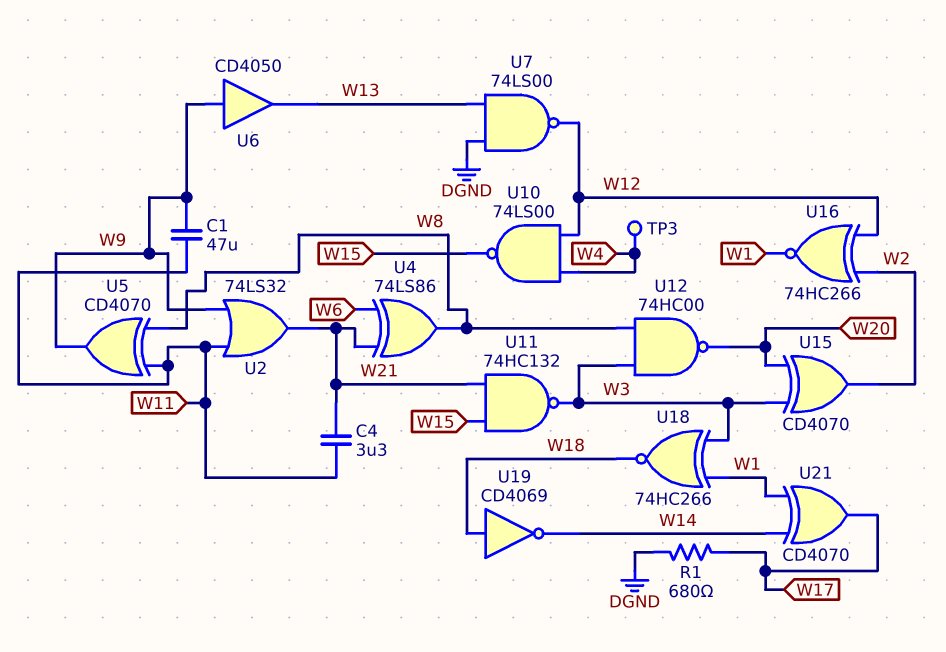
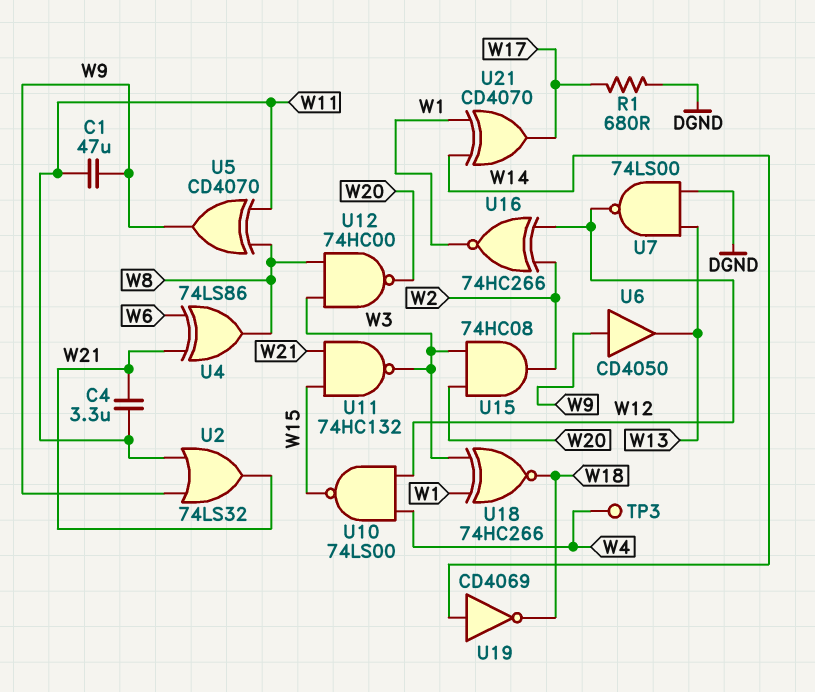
U15: XOR CD4070 (in W3, in W20, out W2) -> AND 74HC08 (in W3, in W20, out W2)
U19: NOT CD4069 (in W18, out W14) -> NOT CD4069 (in W14, out W18)

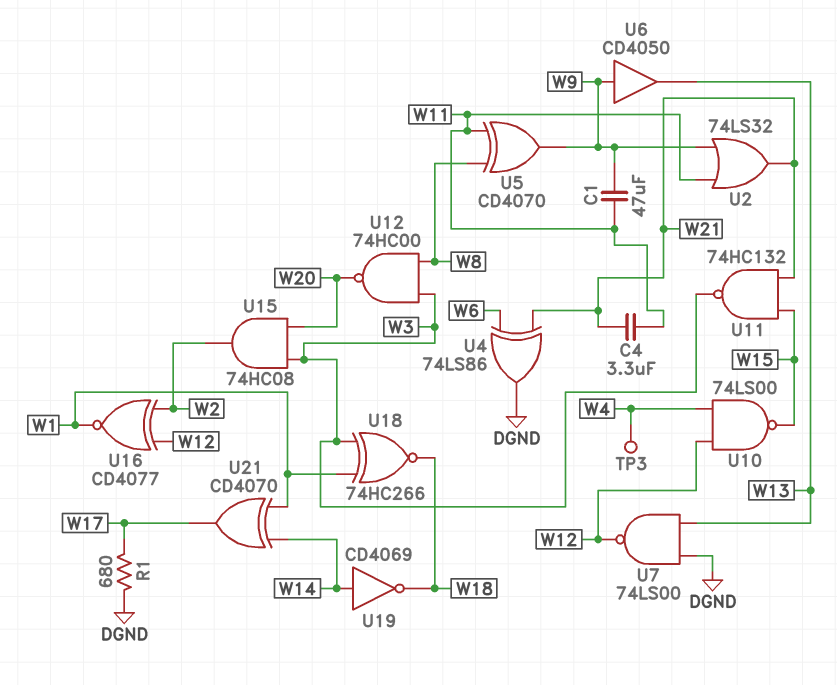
U4: XOR 74LS86 (in W6, in W21, out W8) -> XOR 74LS86 (in W6, in W21, out DGND)
U16: XNOR 74HC266 (in W2, in W12, out W1) -> XNOR CD4077 (in W2, in W12, out W1)

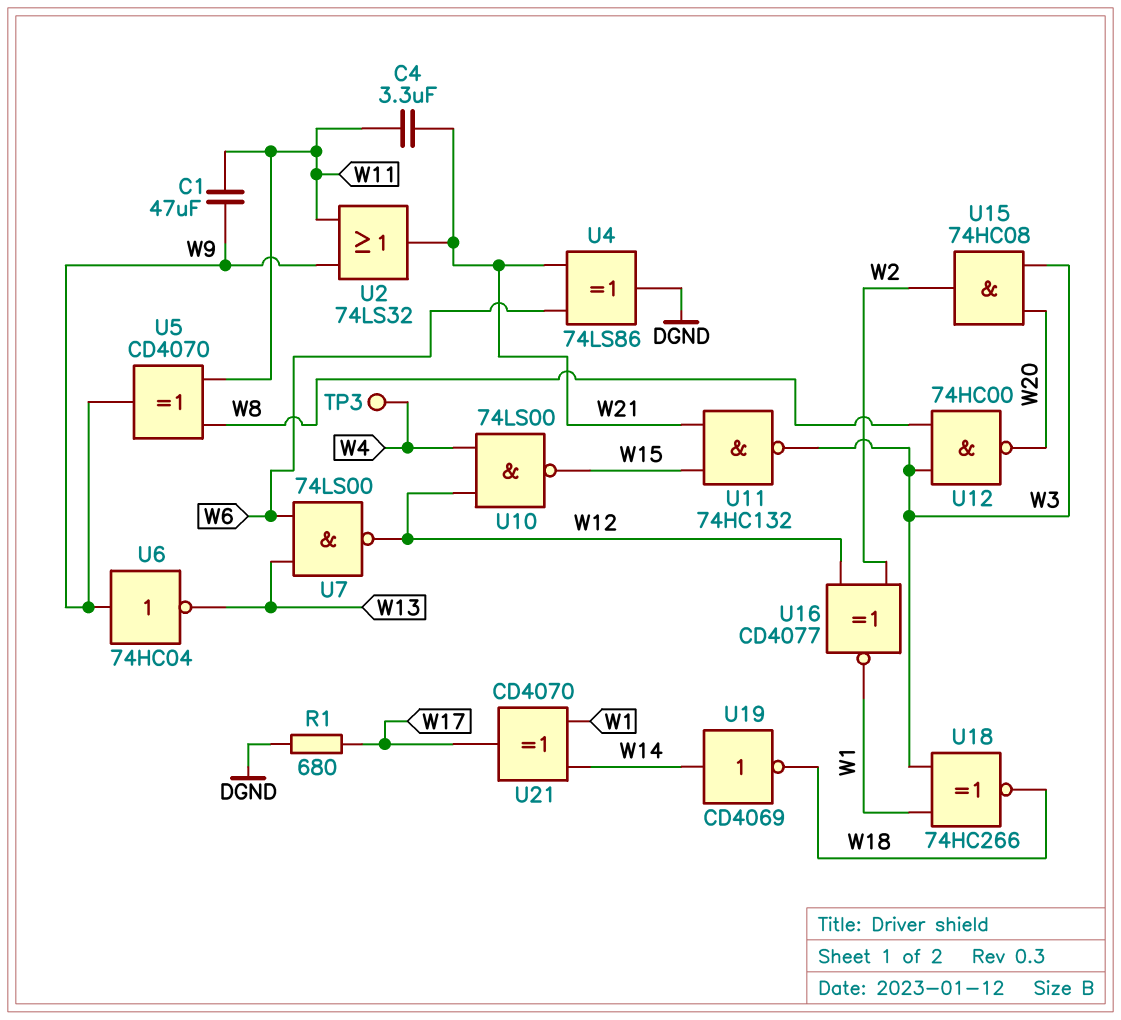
U6: buffer CD4050 (in W9, out W13) -> NOT 74HC04 (in W9, out W13)
U7: NAND 74LS00 (in DGND, in W13, out W12) -> NAND 74LS00 (in W6, in W13, out W12)

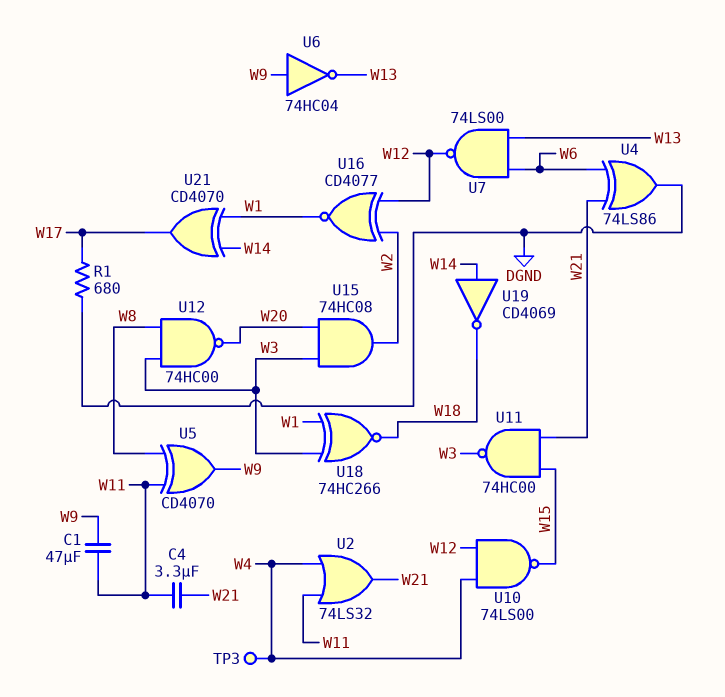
U2: OR 74LS32 (in W9, in W11, out W21) -> OR 74LS32 (in W4, in W11, out W21)
U11: NAND 74HC132 (in W15, in W21, out W3) -> NAND 74HC00 (in W15, in W21, out W3)

